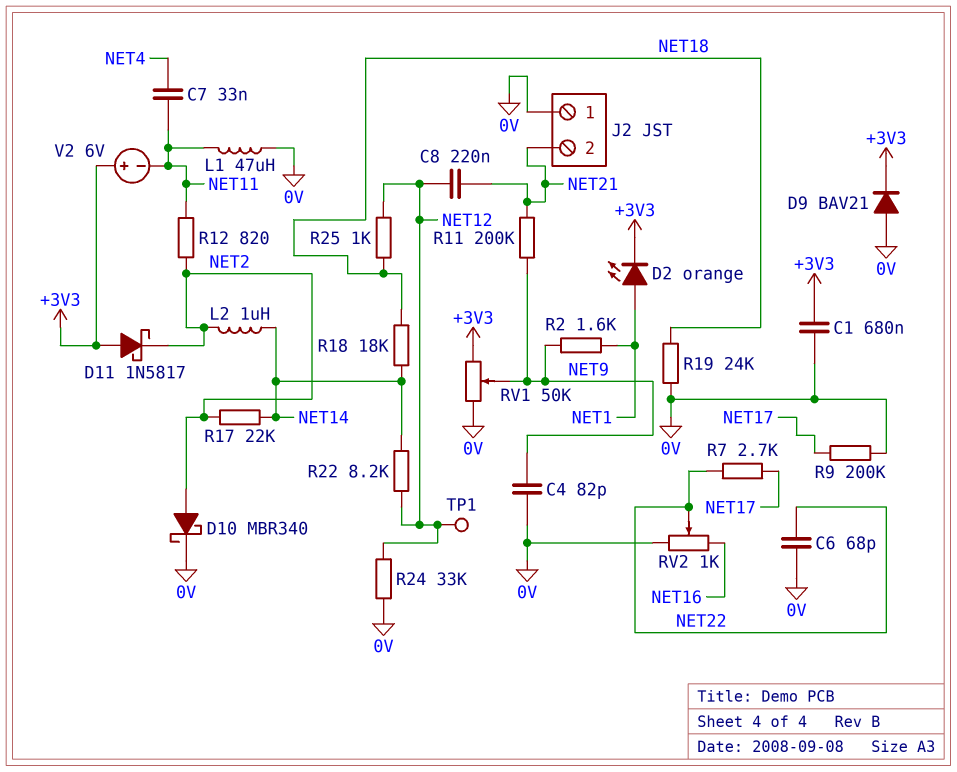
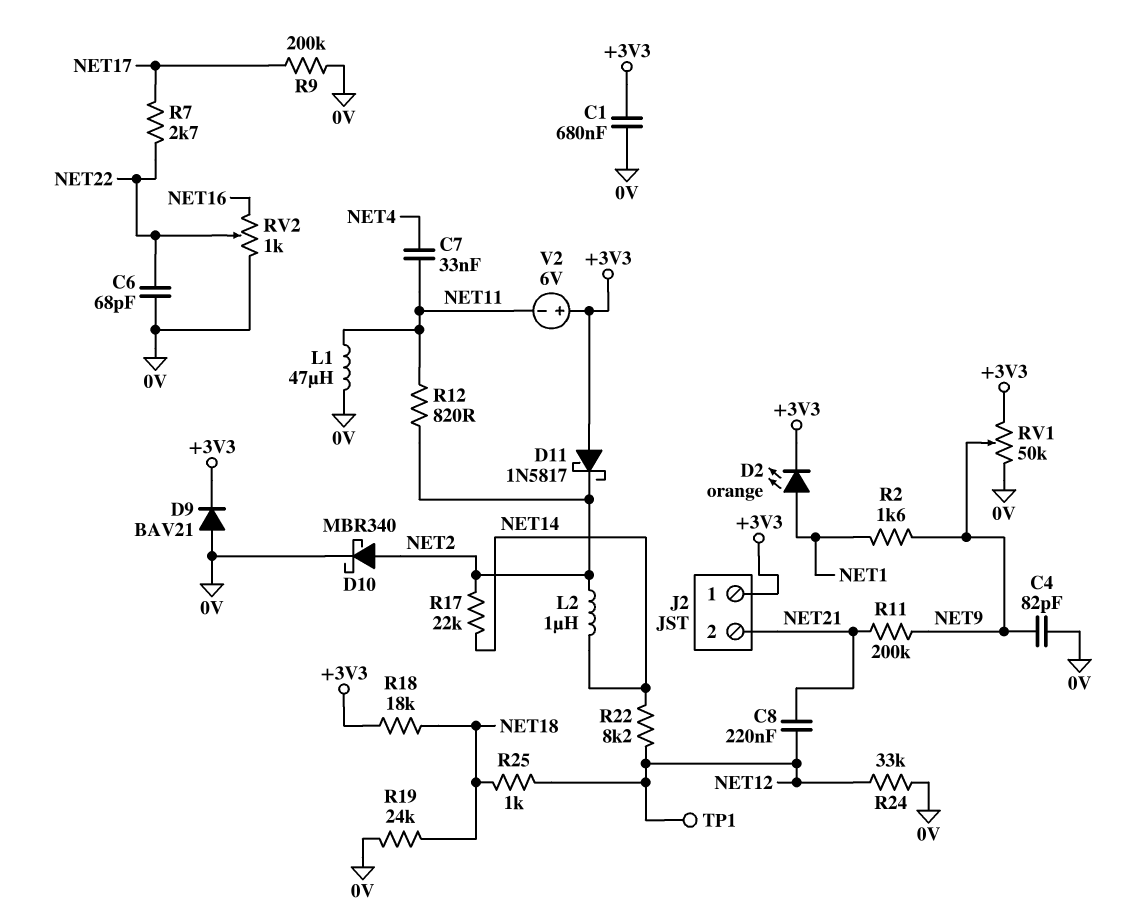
J2 pin 1: 0V -> +3V3
R18: 18k (NET14, NET18) -> 18k (+3V3, NET18)

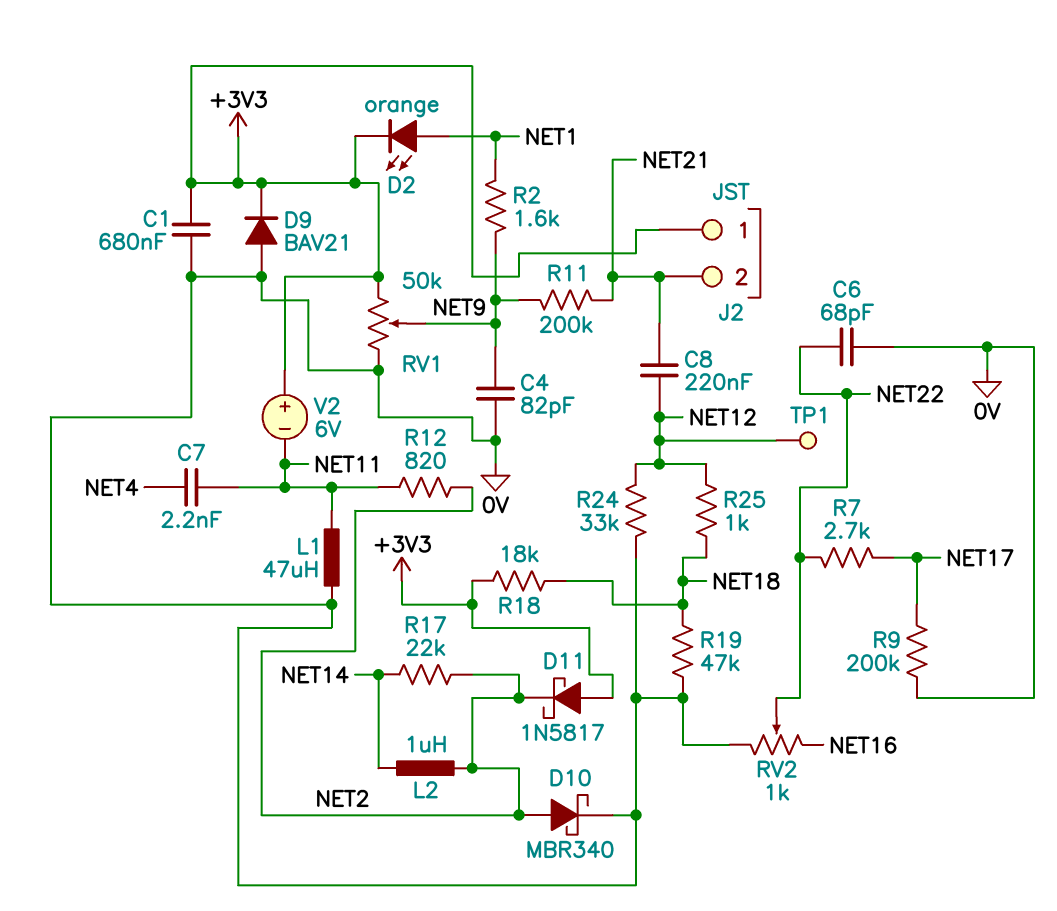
C7: 33nF (NET4, NET11) -> 2.2nF (NET4, NET11)
R19: 24k (0V, NET18) -> 47k (0V, NET18)
R22: 8.2k (NET12, NET14) -> none

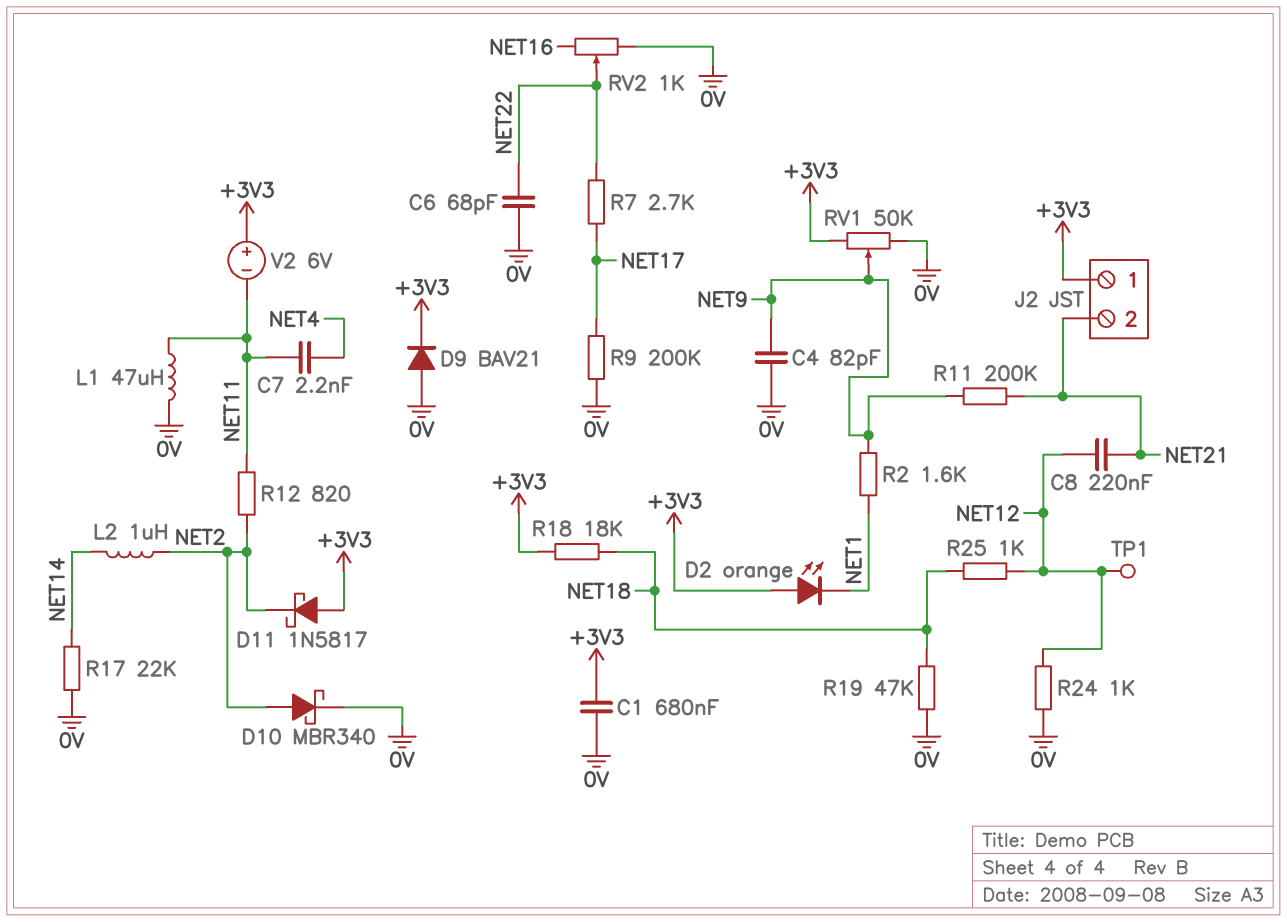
D2: LED orange (A NET1, K +3V3) -> LED orange (A +3V3, K NET1)
R17: 22k (NET2, NET14) -> 22k (0V, NET14)
R24: 33k (0V, NET12) -> 1k (0V, NET12)

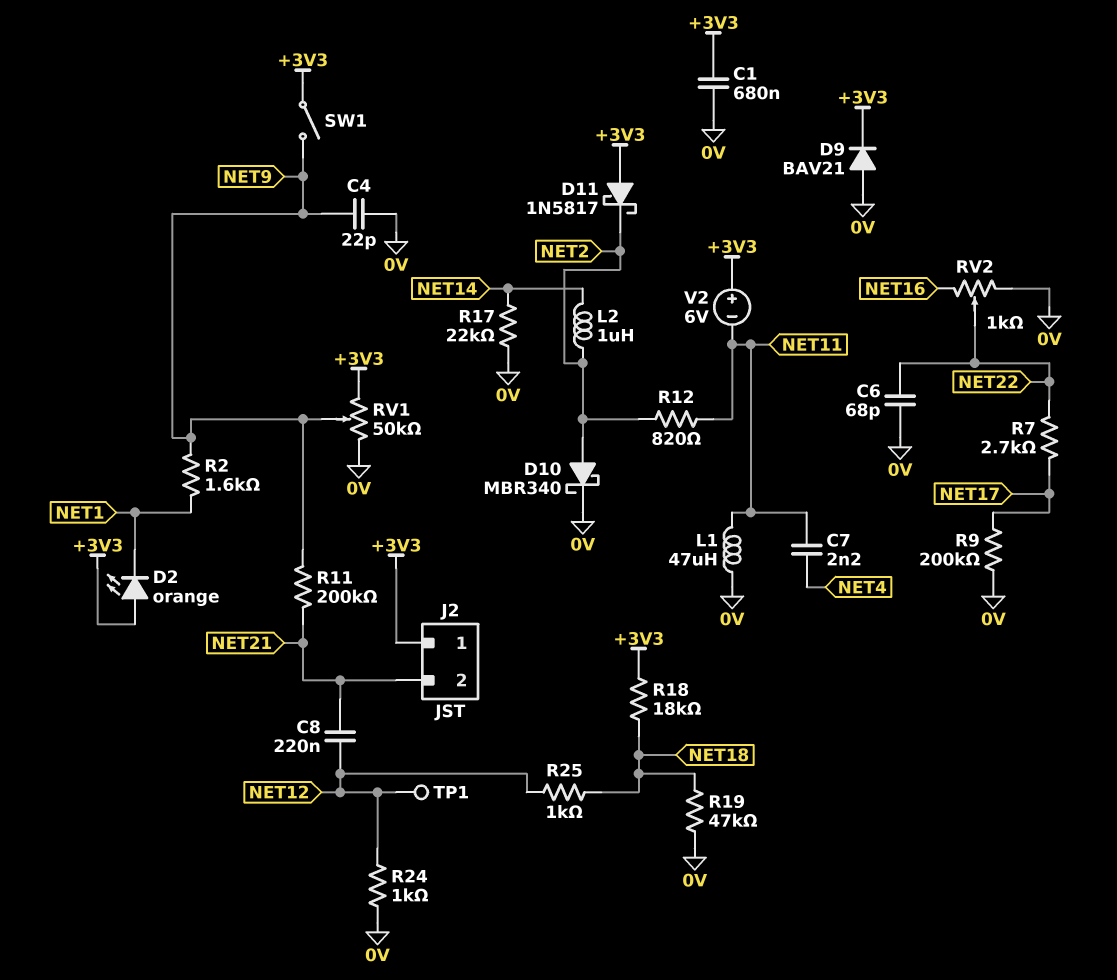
C4: 82pF (0V, NET9) -> 22pF (0V, NET9)
SW1: none -> switch (+3V3, NET9)

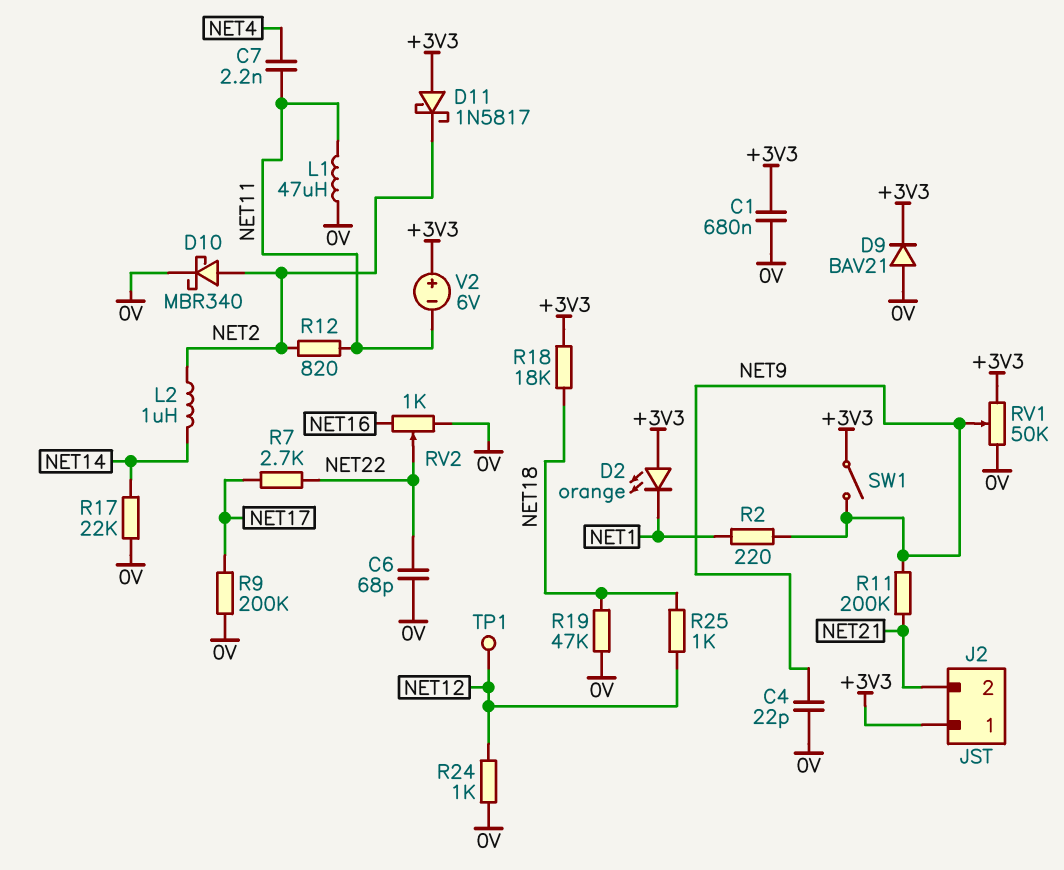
C8: 220nF (NET12, NET21) -> none
R2: 1.6k (NET1, NET9) -> 220 (NET1, NET9)

